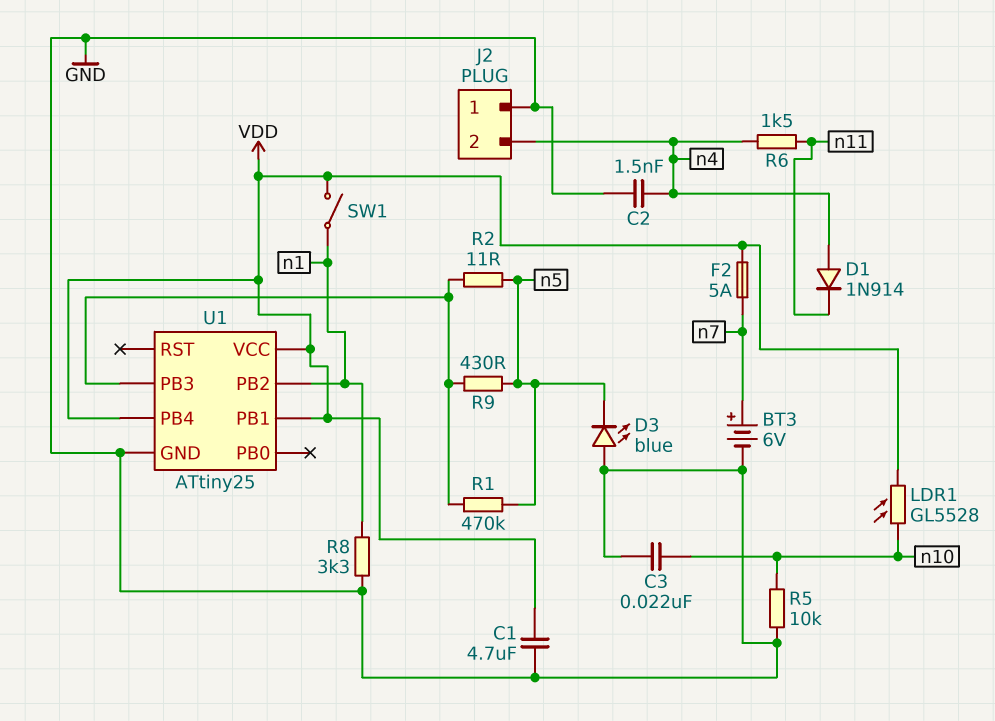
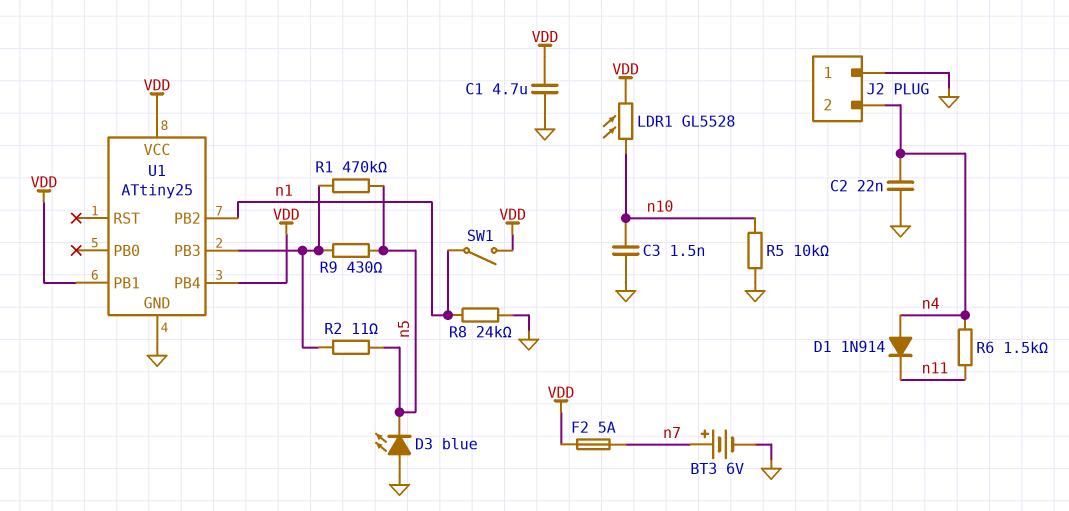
C2: 1.5nF (GND, n4) -> 22nF (GND, n4)
C3: 22nF (GND, n10) -> 1.5nF (GND, n10)
R8: 3.3k (GND, n1) -> 24k (GND, n1)

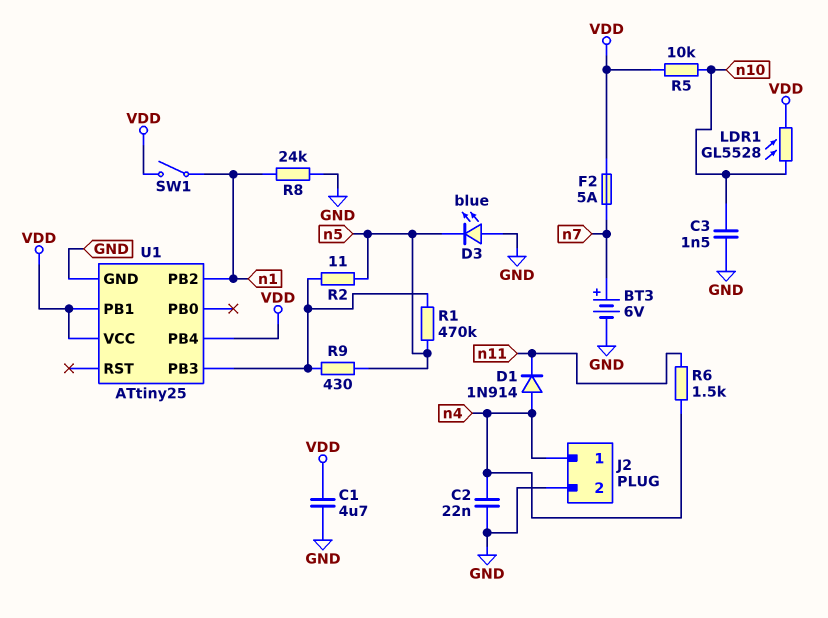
J2 pin 1: GND -> n4
J2 pin 2: n4 -> GND
R5: 10k (GND, n10) -> 10k (VDD, n10)

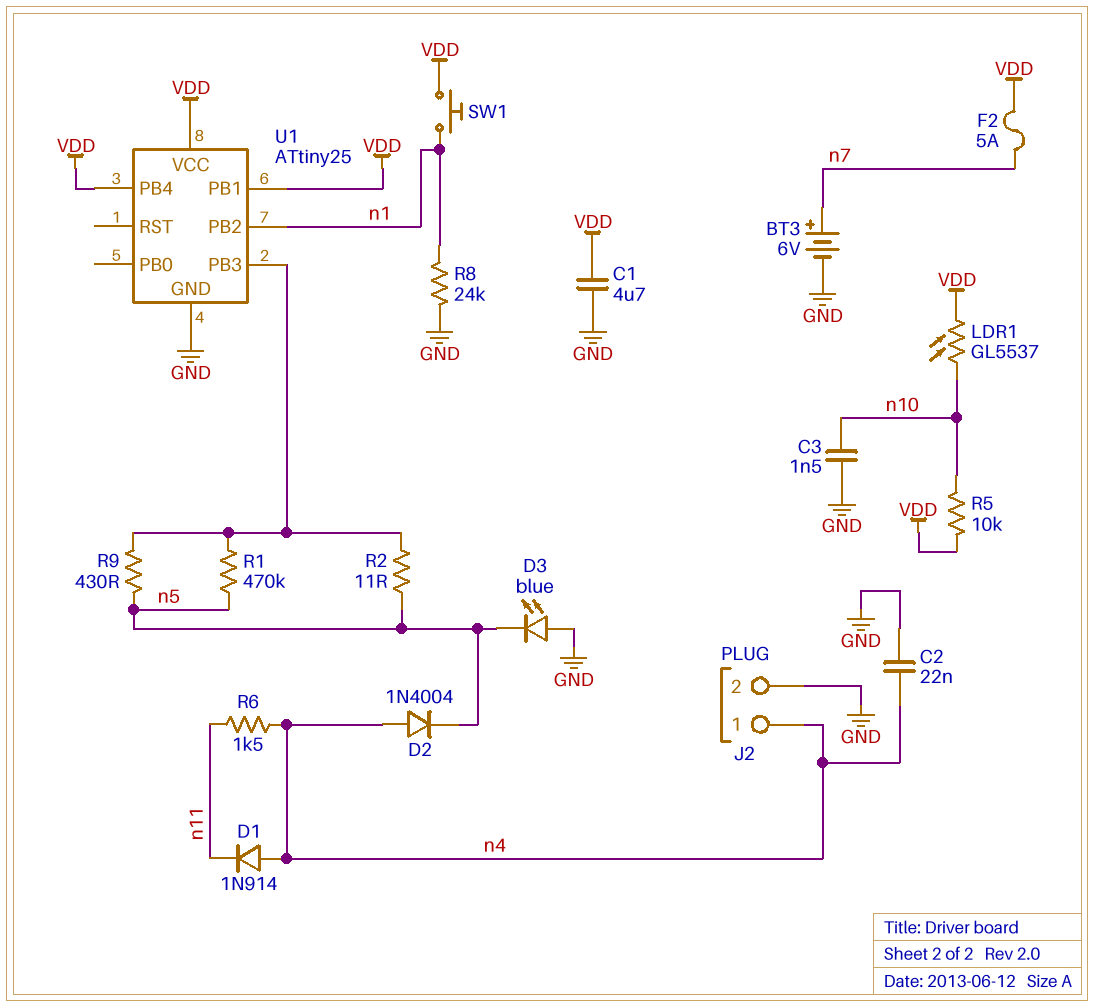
D2: none -> diode 1N4004 (A n4, K n5)
LDR1: GL5528 (VDD, n10) -> GL5537 (VDD, n10)
SW1: switch (VDD, n1) -> button (VDD, n1)

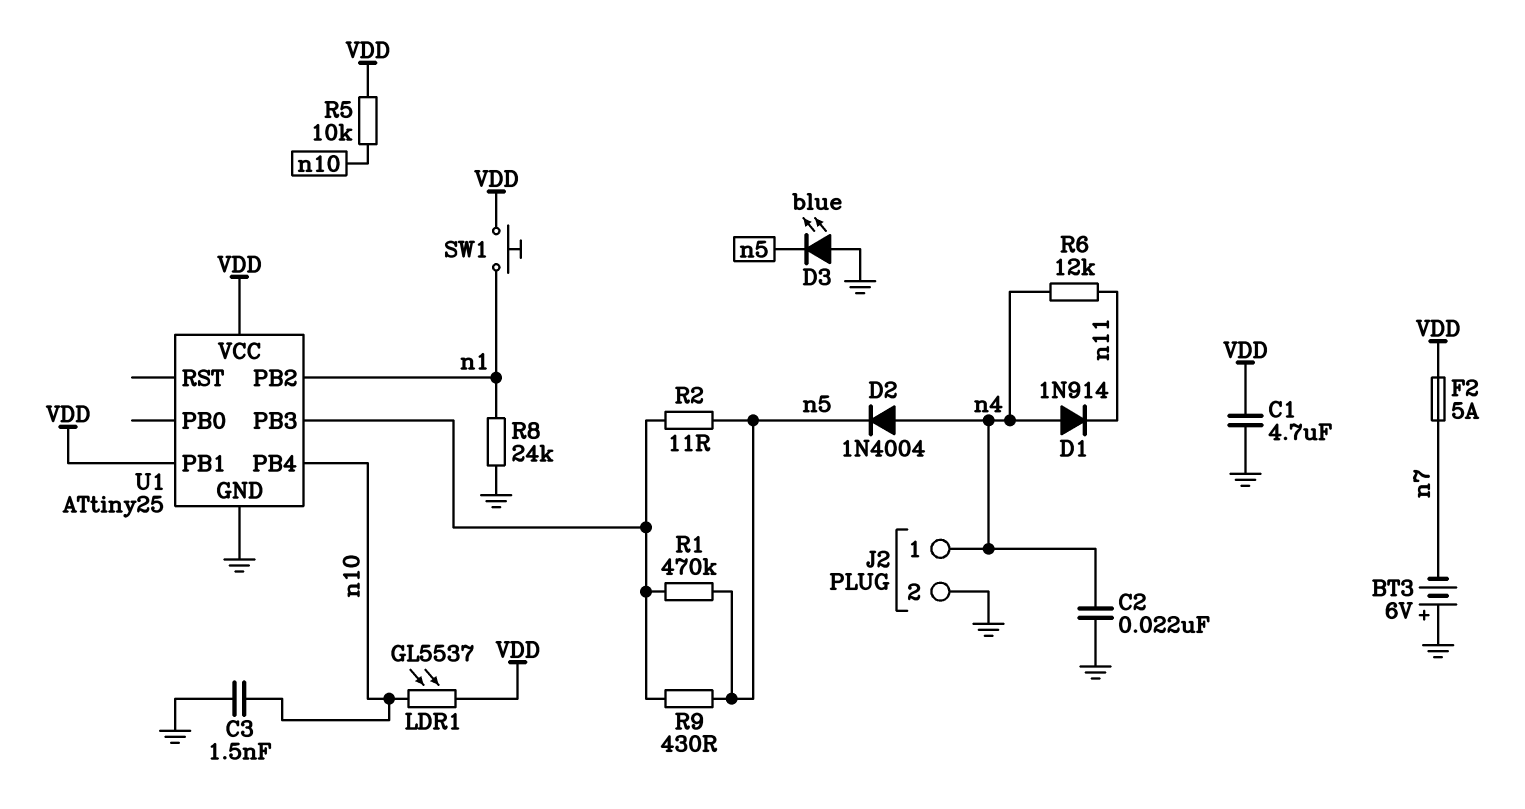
BT3: 6V (plus n7, minus GND) -> 6V (plus GND, minus n7)
R6: 1.5k (n4, n11) -> 12k (n4, n11)
U1 pin PB4: VDD -> n10

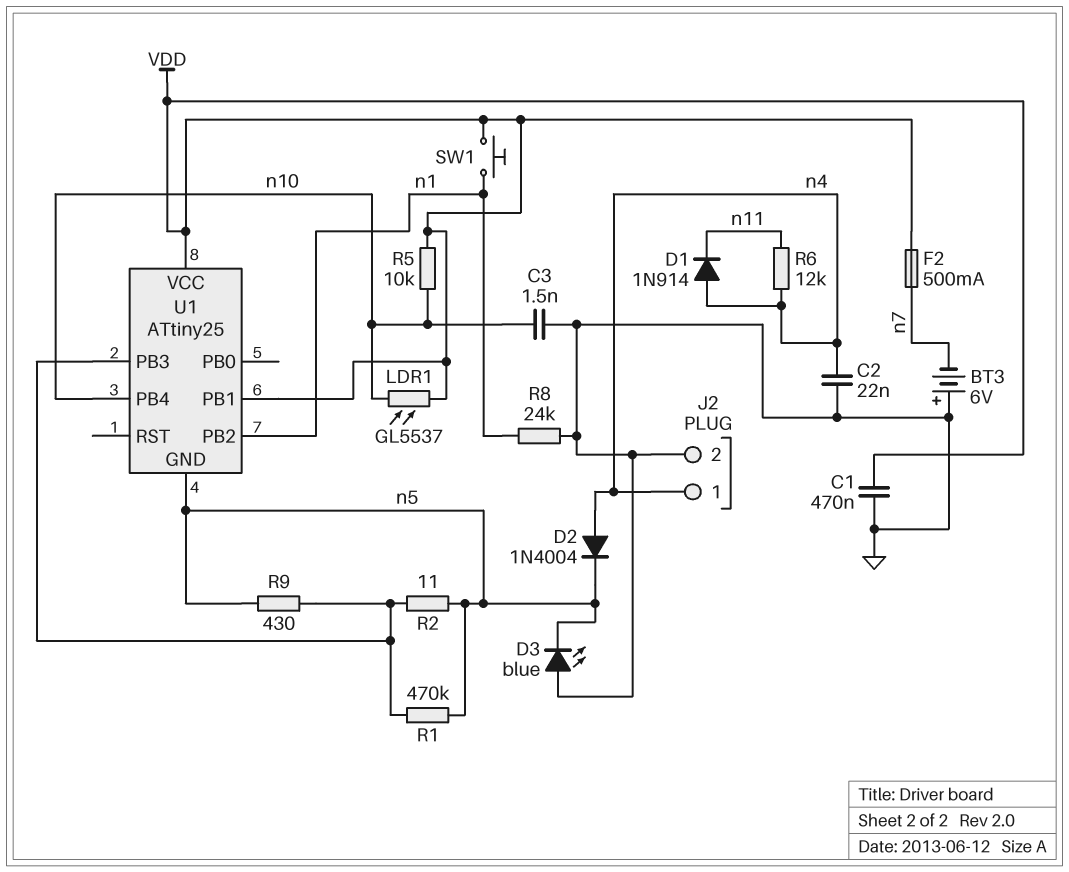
C1: 4.7uF (GND, VDD) -> 470nF (GND, VDD)
F2: 5A (VDD, n7) -> 500mA (VDD, n7)
U1 pin GND: GND -> n5

